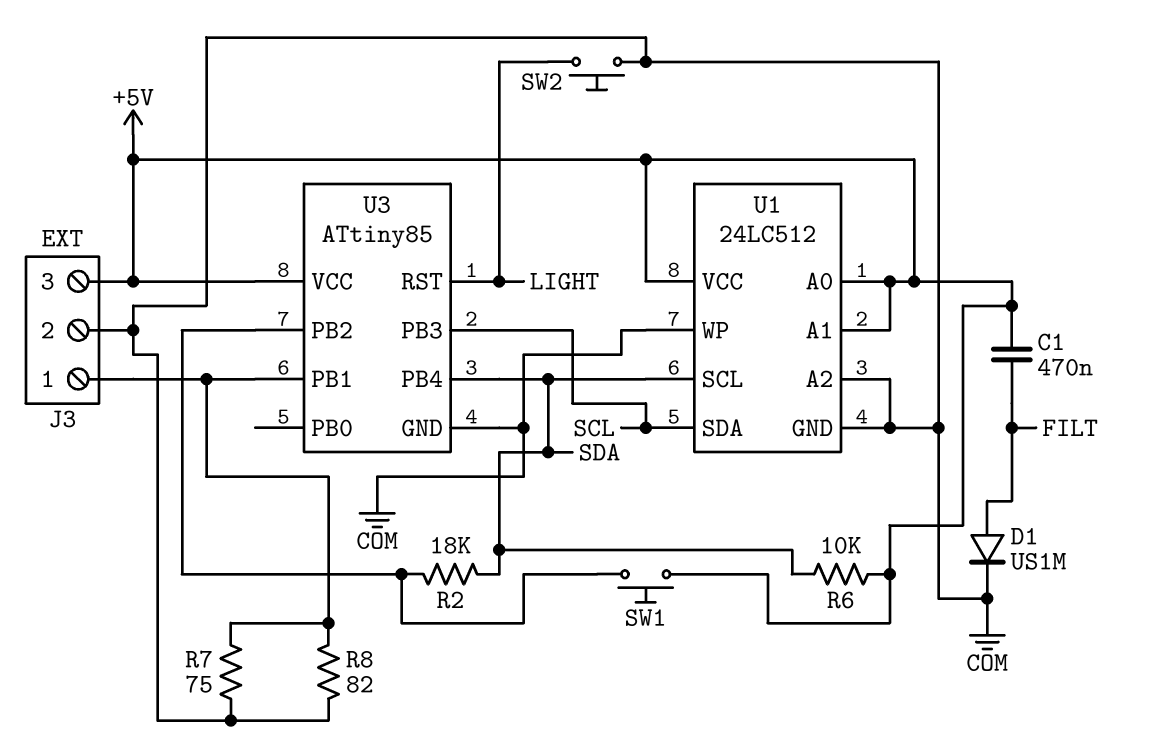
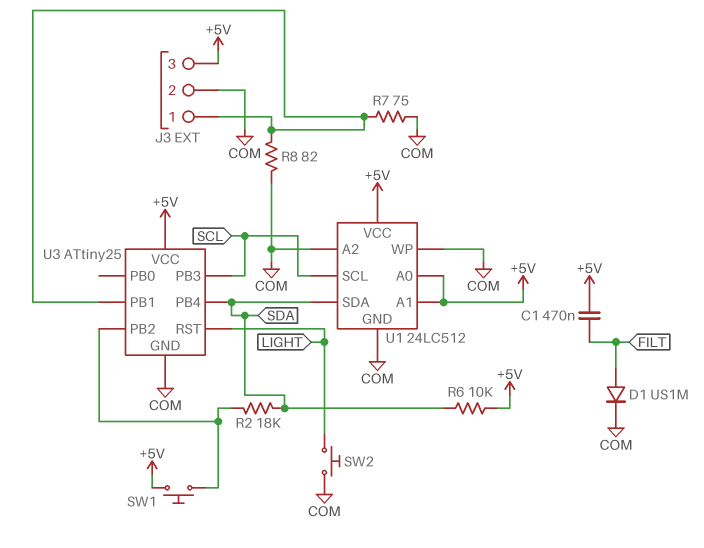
U1 pin SCL: SDA -> SCL
U1 pin SDA: SCL -> SDA
U3: ATtiny85 -> ATtiny25

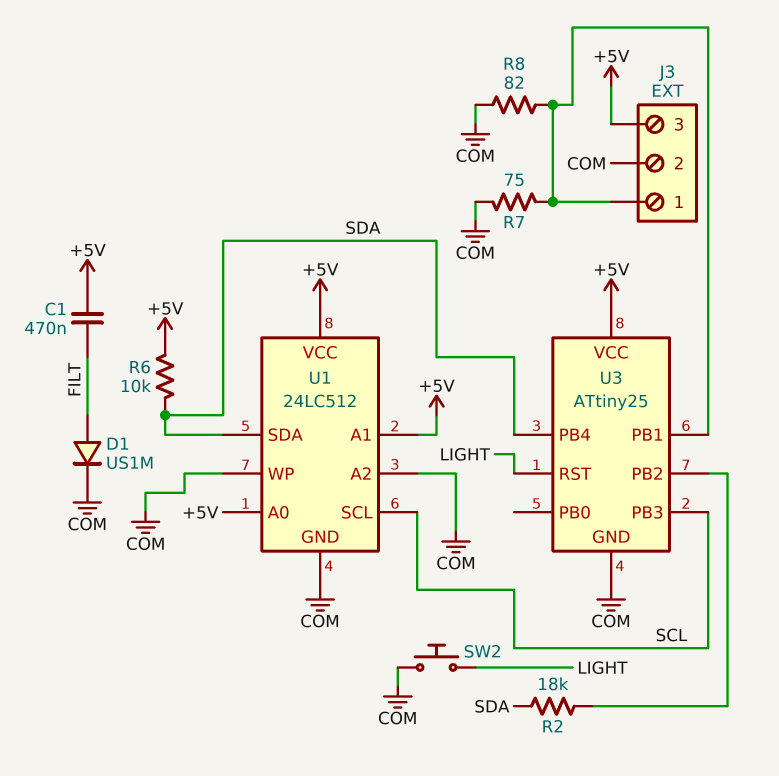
SW1: button (+5V, U3/PB2) -> none

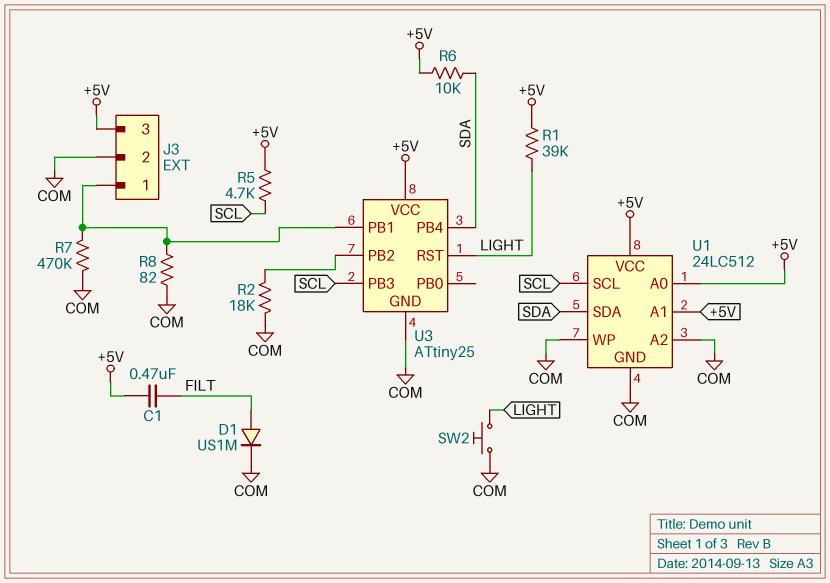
R1: none -> 39k (+5V, LIGHT)
R2: 18k (SDA, U3/PB2) -> 18k (COM, U3/PB2)
R5: none -> 4.7k (+5V, SCL)
R7: 75 (COM, J3/1) -> 470k (COM, J3/1)

